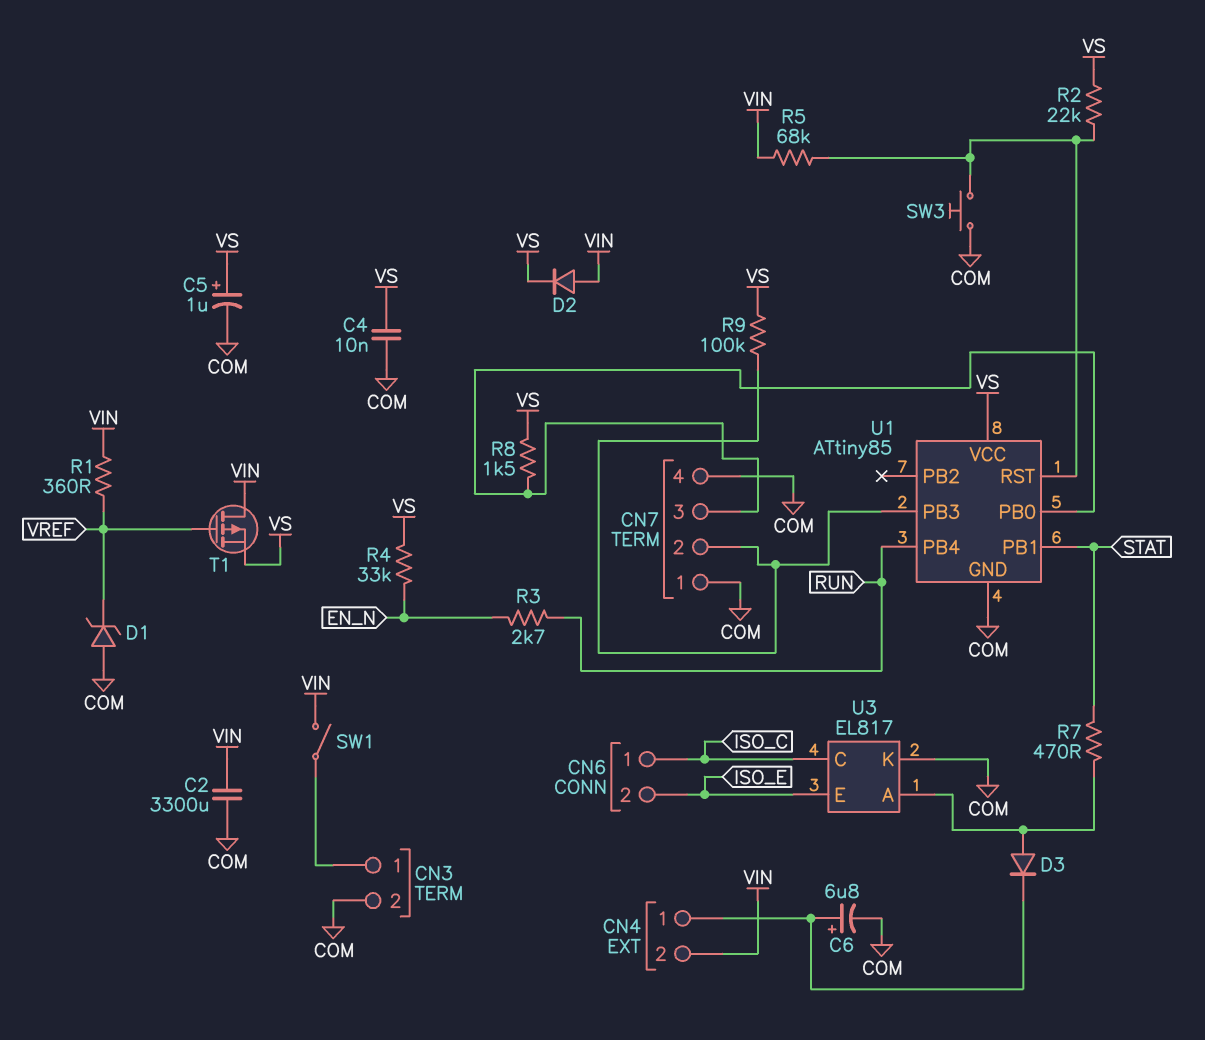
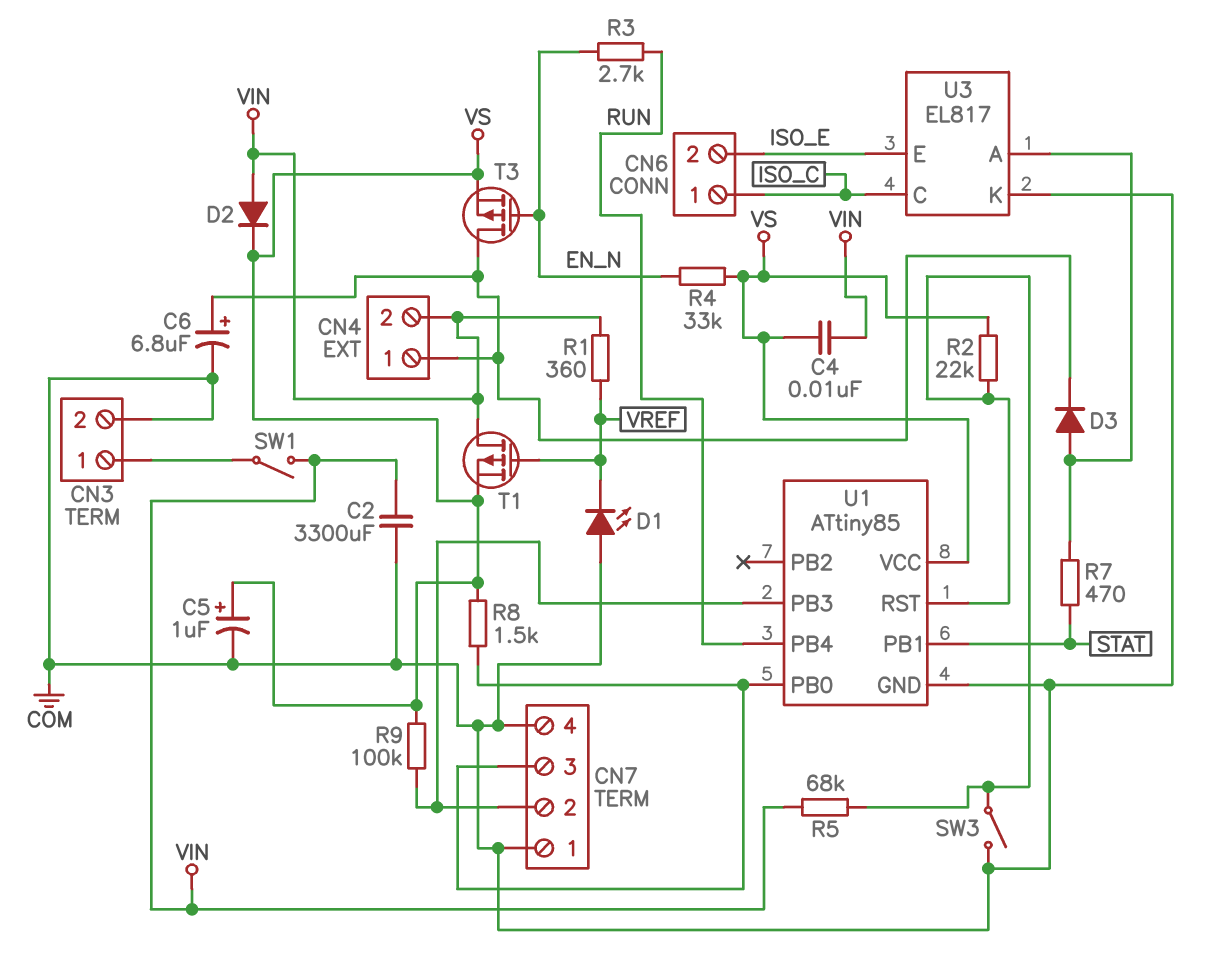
C4: 10nF (COM, VS) -> 10nF (VIN, VS)
D1: zener (A COM, K VREF) -> LED (A COM, K VREF)
SW3: button (COM, U1/RST) -> switch (COM, U1/RST)
T3: none -> PMOS (G EN_N, D CN4/1, S VS)

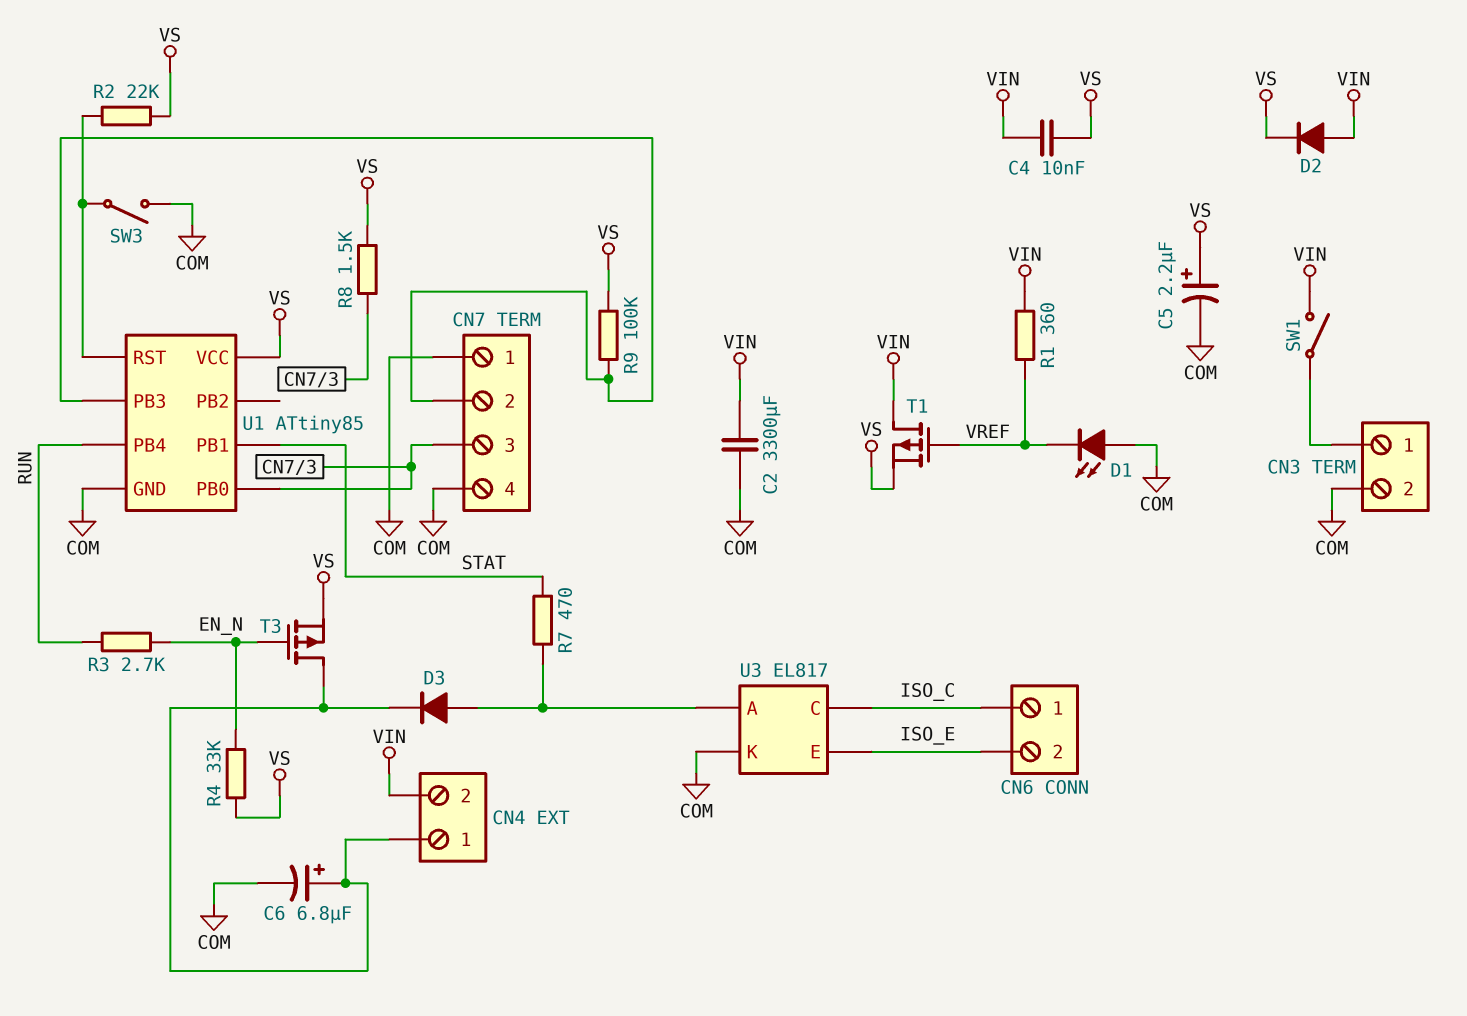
C5: 1uF (plus VS, minus COM) -> 2.2uF (plus VS, minus COM)
R5: 68k (U1/RST, VIN) -> none

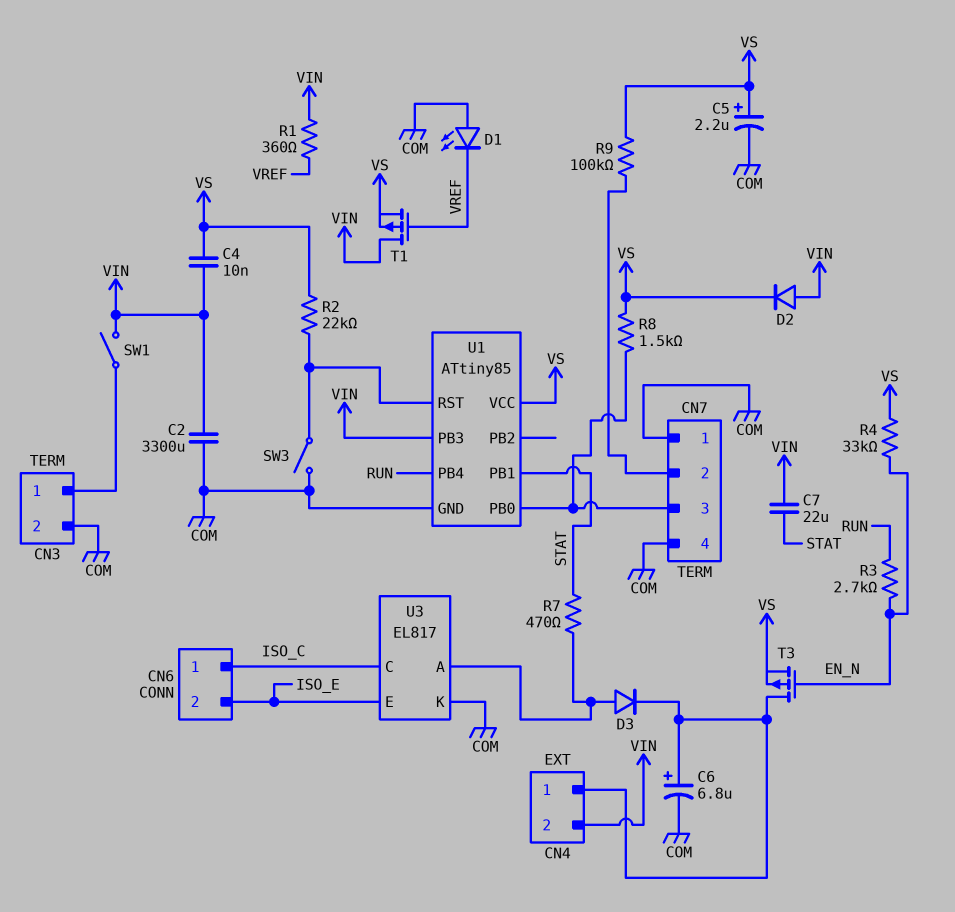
C7: none -> 22uF (STAT, VIN)
U1 pin PB3: CN7/2 -> VIN

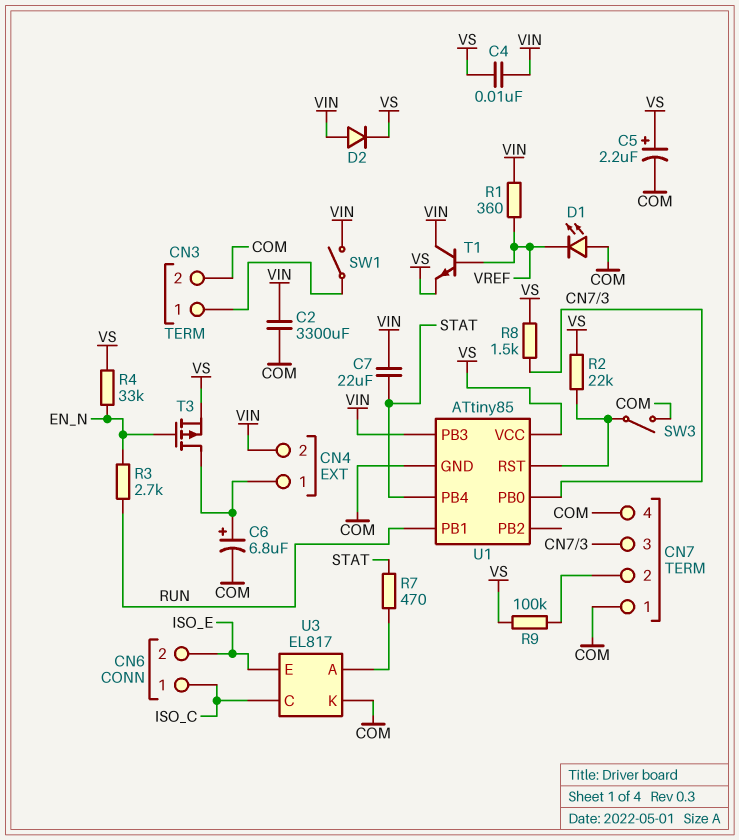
D3: diode (A U3/A, K CN4/1) -> none
T1: PMOS (G VREF, D VIN, S VS) -> NPN (B VREF, C VIN, E VS)
U1 pin PB1: STAT -> RUN
U1 pin PB4: RUN -> STAT

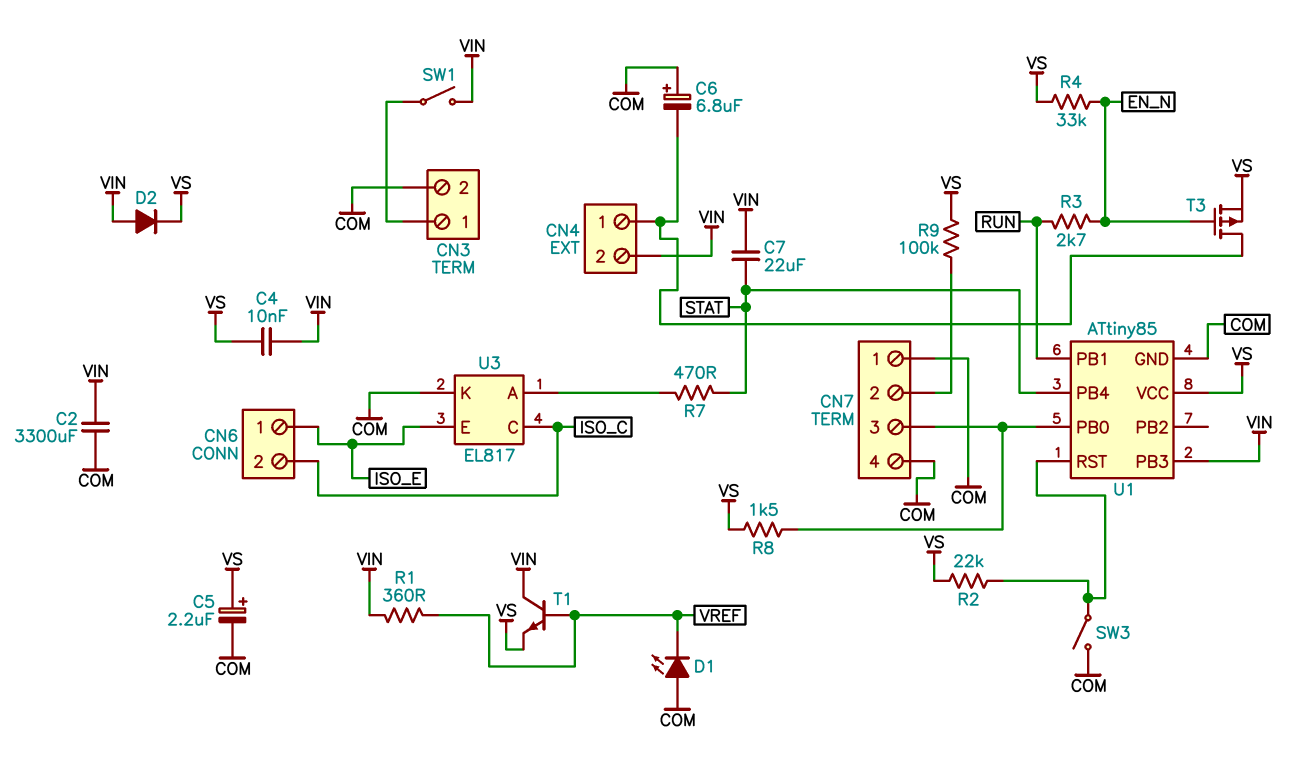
C6: 6.8uF (plus CN4/1, minus COM) -> 6.8uF (plus COM, minus CN4/1)
CN6 pin 1: ISO_C -> ISO_E
CN6 pin 2: ISO_E -> ISO_C

